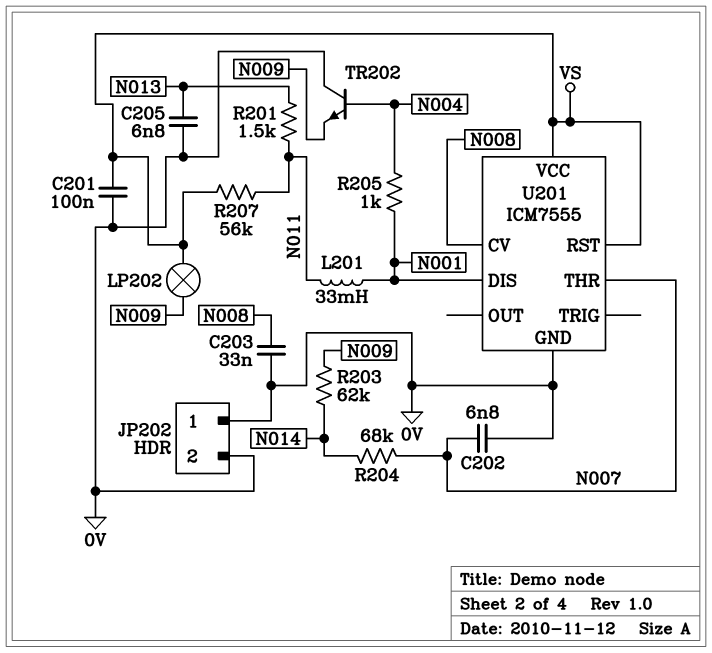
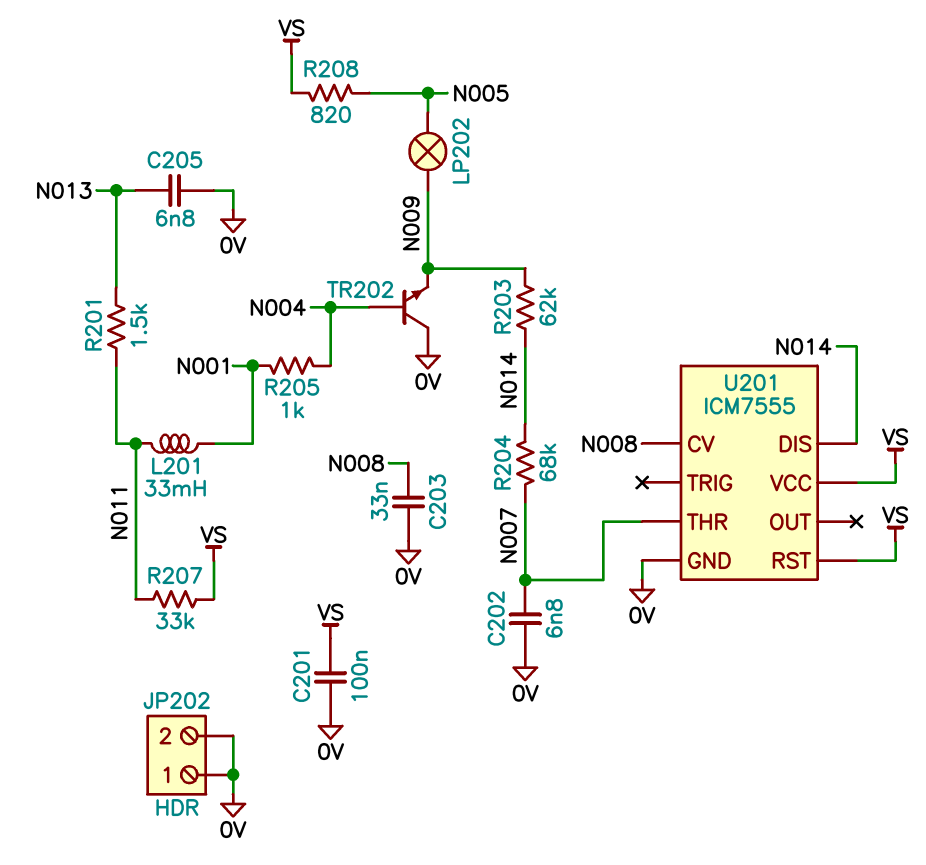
LP202: lamp (N009, VS) -> lamp (N005, N009)
R207: 56k (N011, VS) -> 33k (N011, VS)
R208: none -> 820 (N005, VS)
U201 pin DIS: N001 -> N014

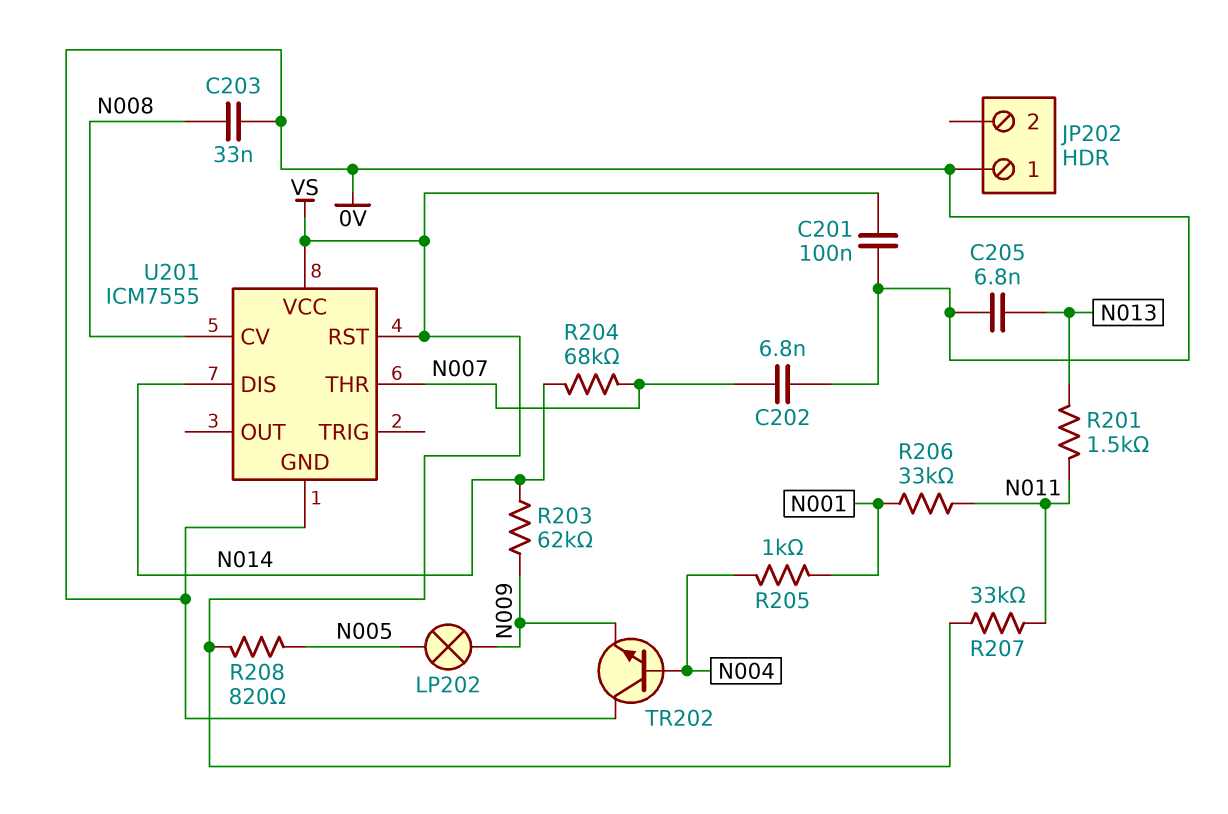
JP202 pin 2: 0V -> none
L201: 33mH (N001, N011) -> none
R206: none -> 33k (N001, N011)

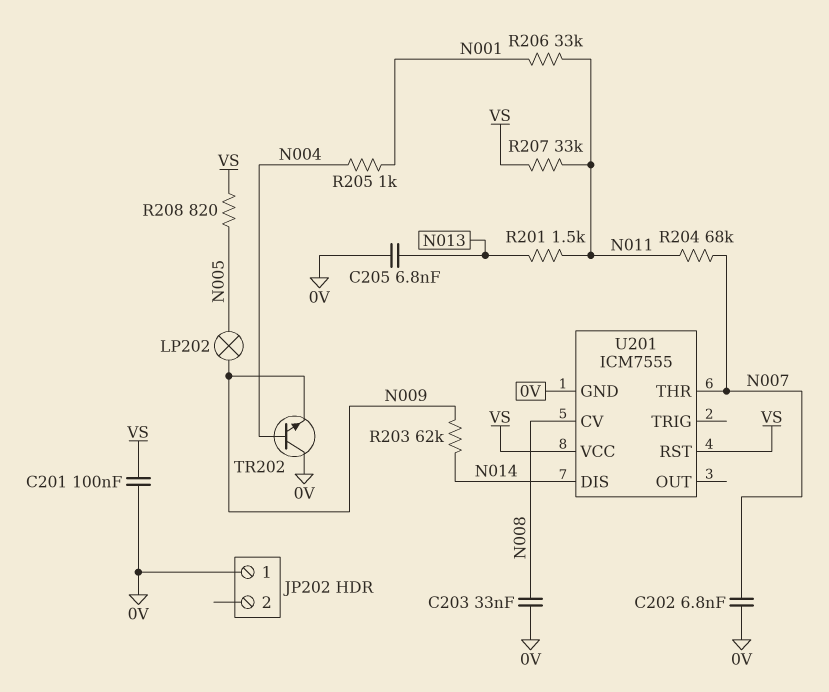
R204: 68k (N007, N014) -> 68k (N007, N011)

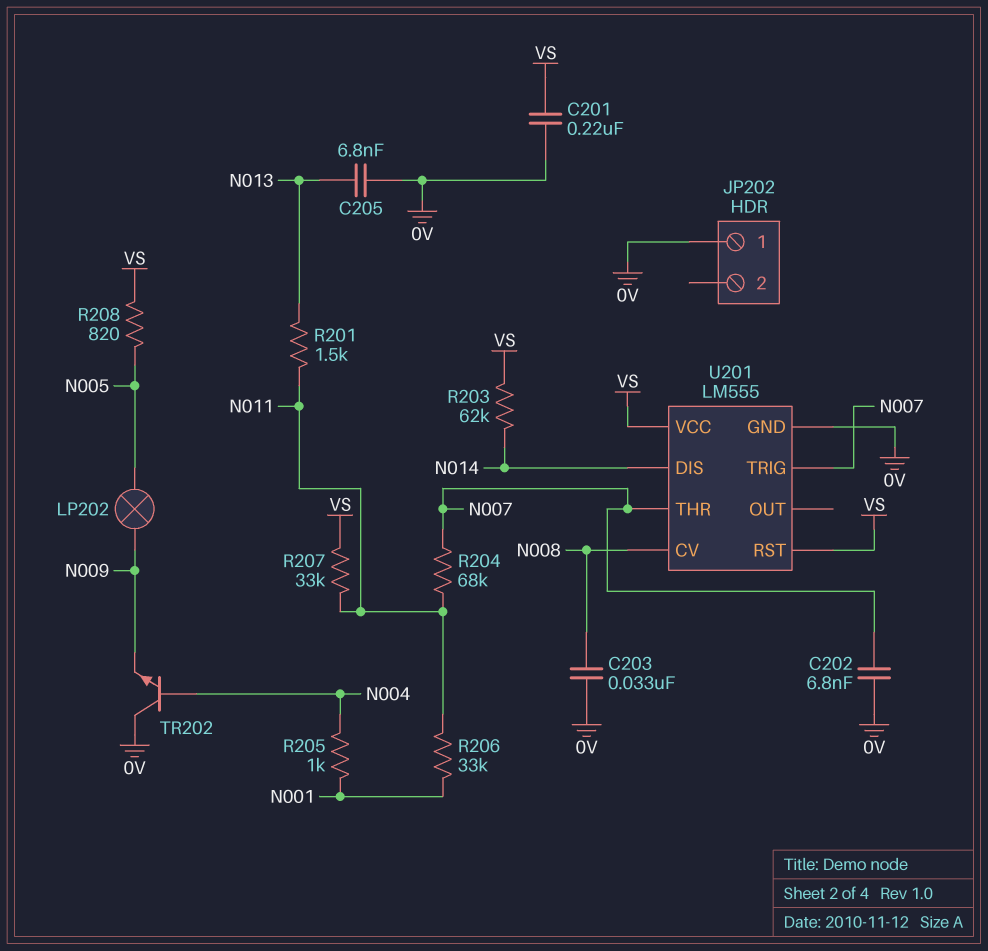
C201: 100nF (0V, VS) -> 220nF (0V, VS)
R203: 62k (N009, N014) -> 62k (N014, VS)
U201: ICM7555 -> LM555
U201 pin TRIG: none -> N007

